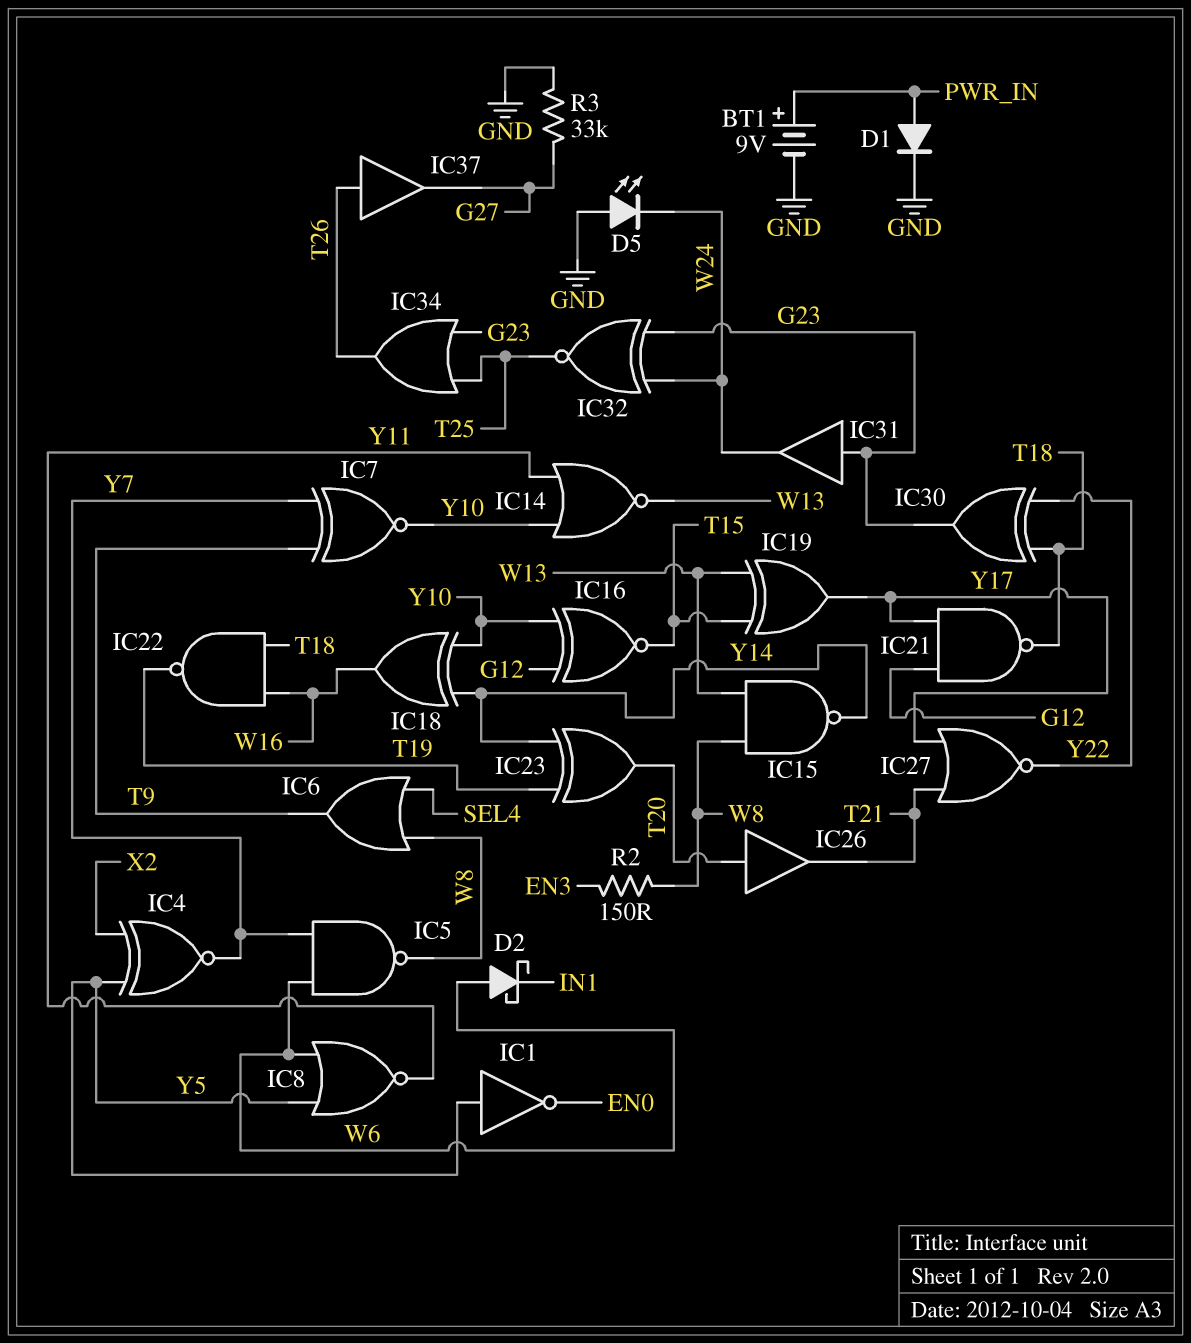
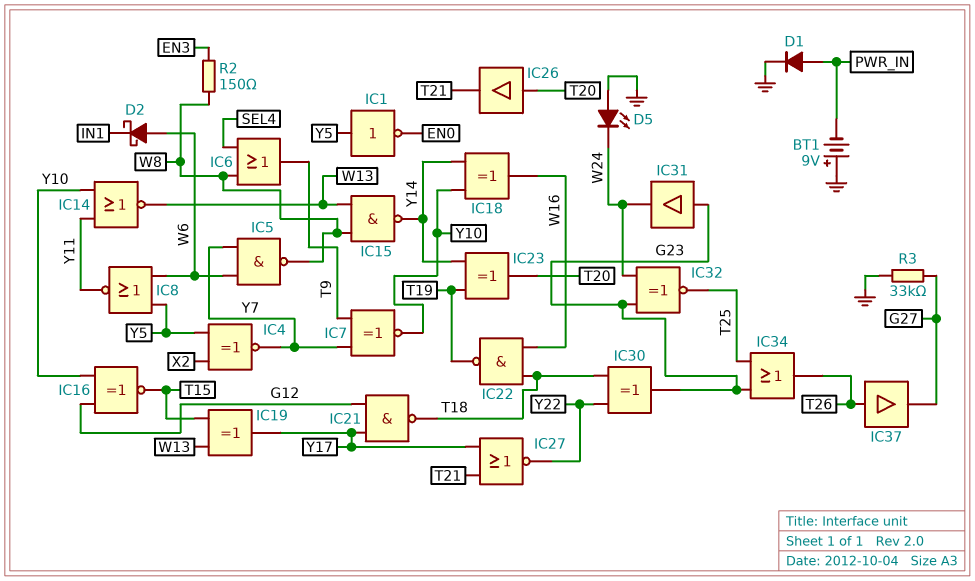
BT1: 9V (plus PWR_IN, minus GND) -> 9V (plus GND, minus PWR_IN)

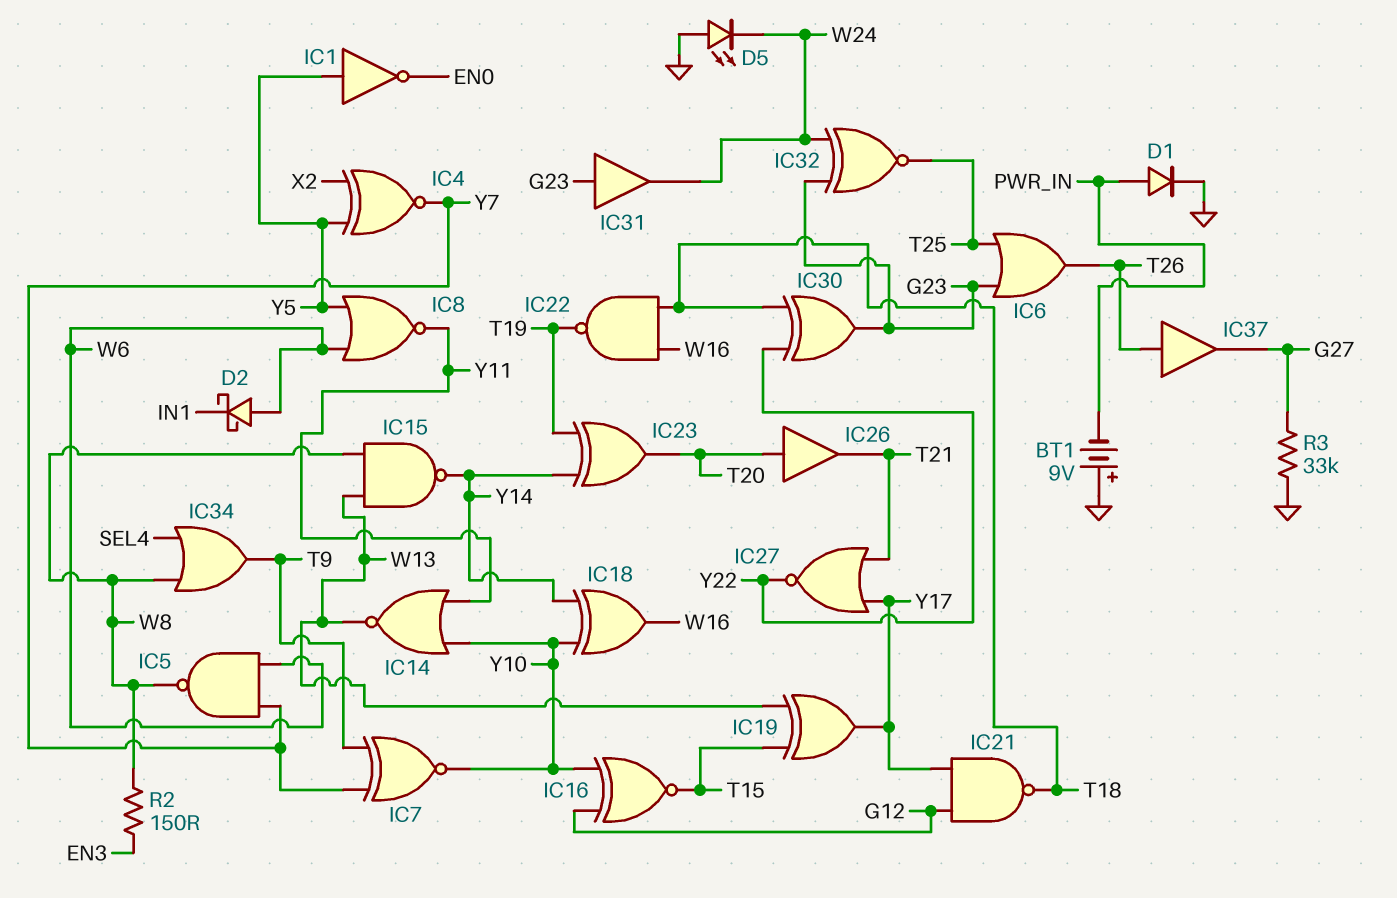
IC6: OR (in SEL4, in W8, out T9) -> OR (in G23, in T25, out T26)
IC34: OR (in G23, in T25, out T26) -> OR (in SEL4, in W8, out T9)

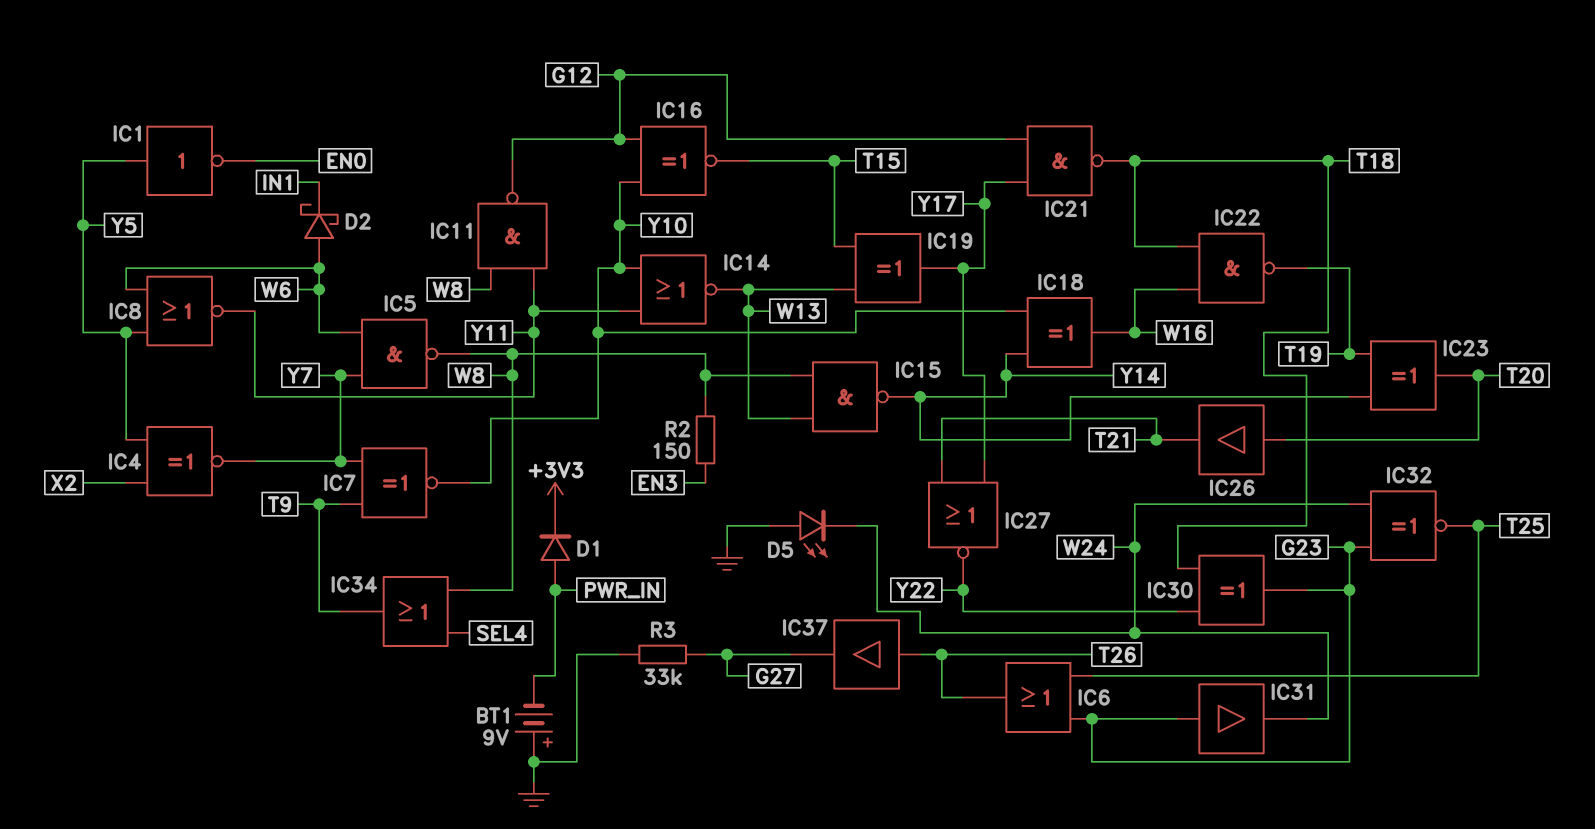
D1: diode (A PWR_IN, K GND) -> diode (A PWR_IN, K +3V3)
IC11: none -> NAND (in W8, in Y11, out G12)

